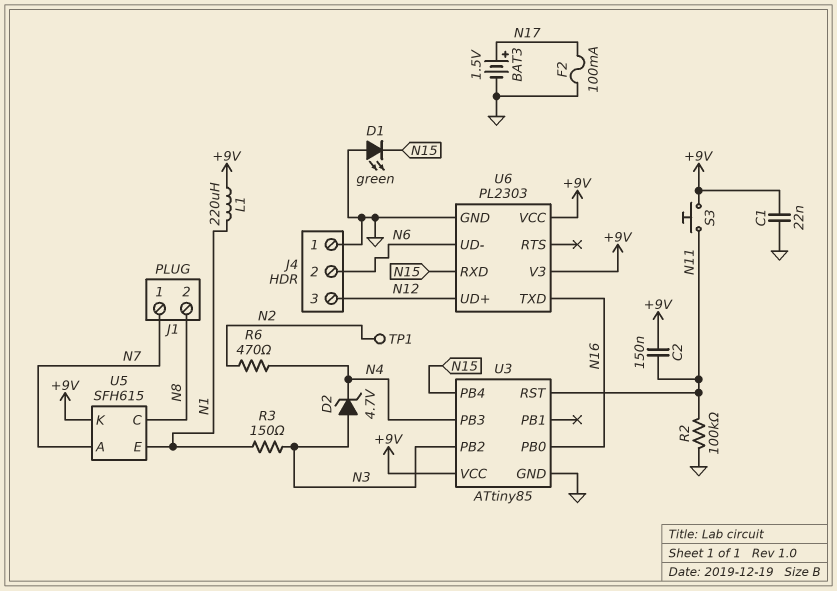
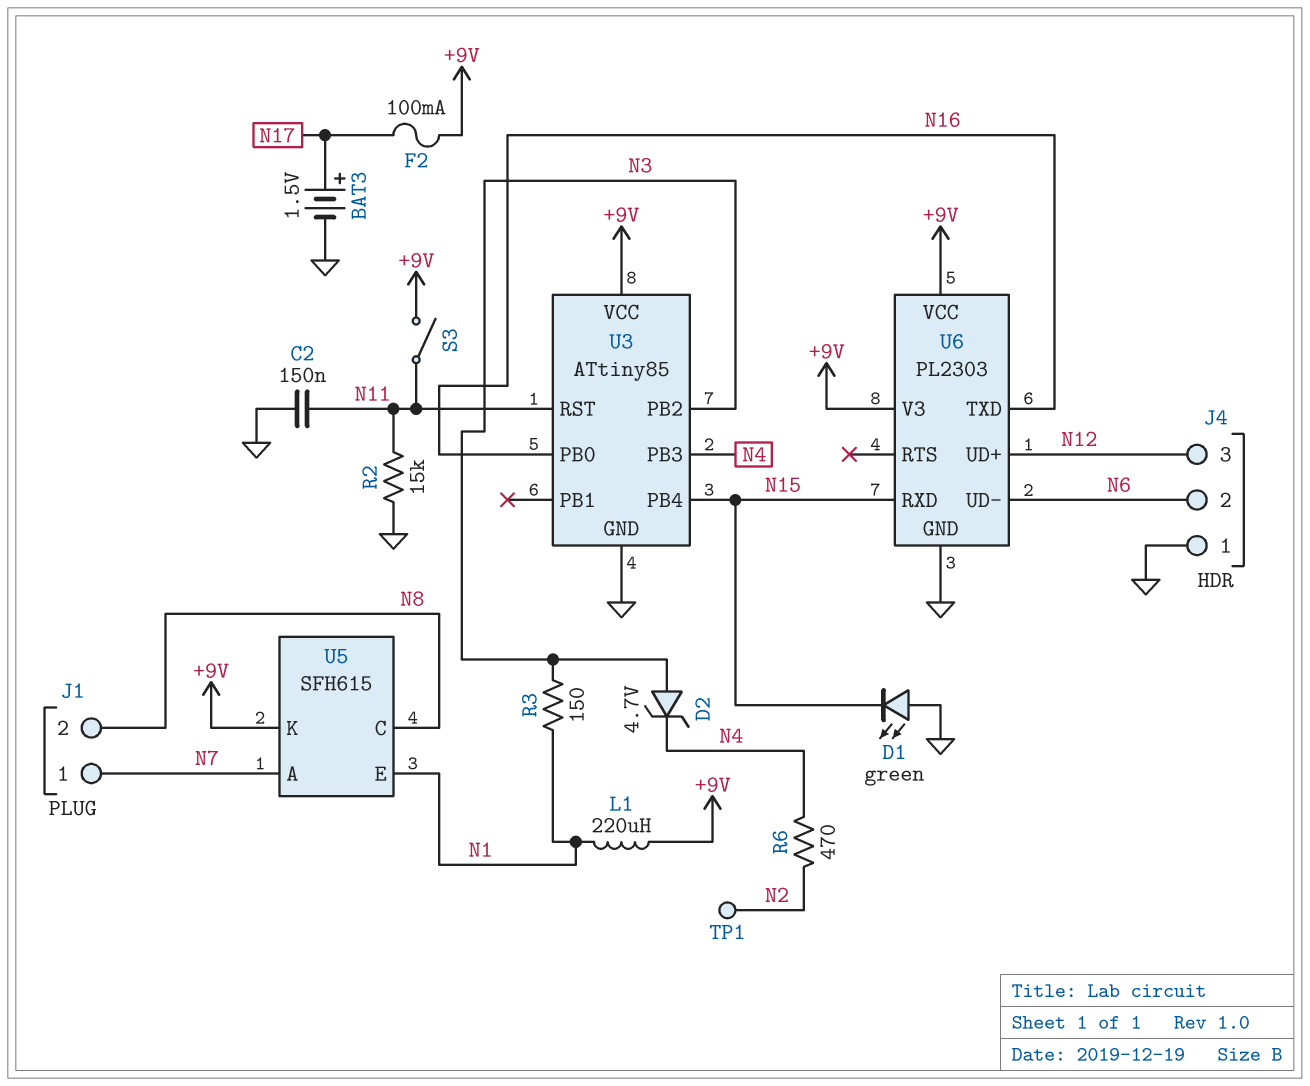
C1: 22nF (+9V, GND) -> none
C2: 150nF (+9V, N11) -> 150nF (GND, N11)
F2: 100mA (GND, N17) -> 100mA (+9V, N17)
R2: 100k (GND, N11) -> 15k (GND, N11)
S3: button (+9V, N11) -> switch (+9V, N11)

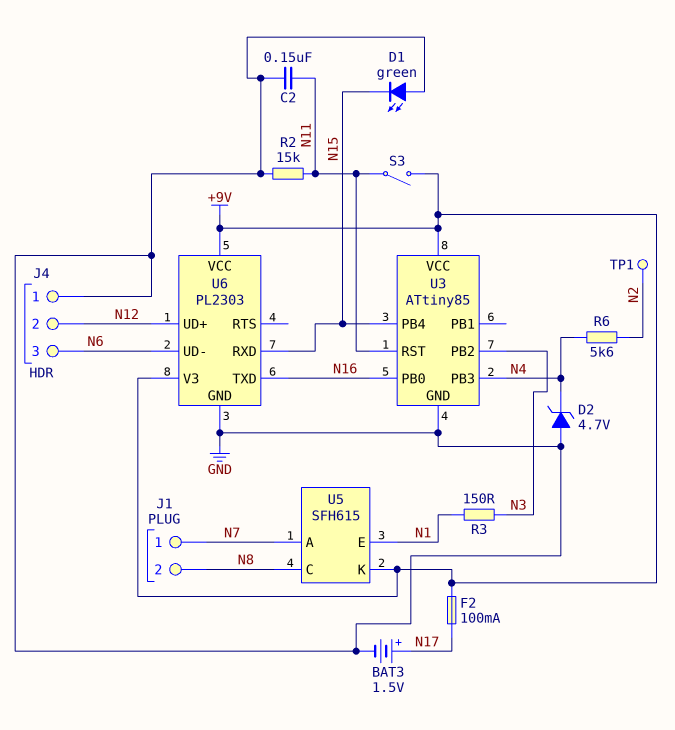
D2: zener 4.7V (A N3, K N4) -> zener 4.7V (A GND, K N4)
J4 pin 2: N6 -> N12
J4 pin 3: N12 -> N6
L1: 220uH (+9V, N1) -> none
R6: 470 (N2, N4) -> 5.6k (N2, N4)

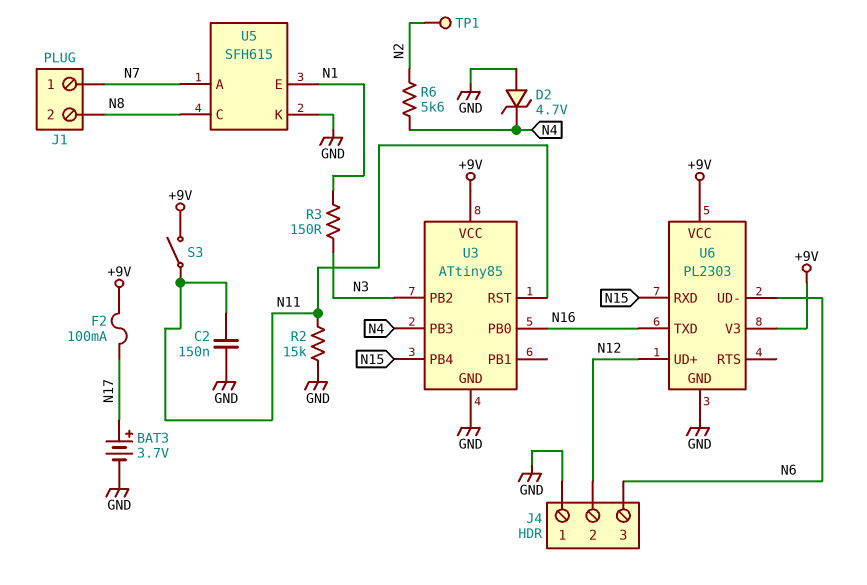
BAT3: 1.5V (plus N17, minus GND) -> 3.7V (plus N17, minus GND)
D1: LED green (A GND, K N15) -> none
U5 pin K: +9V -> GND

